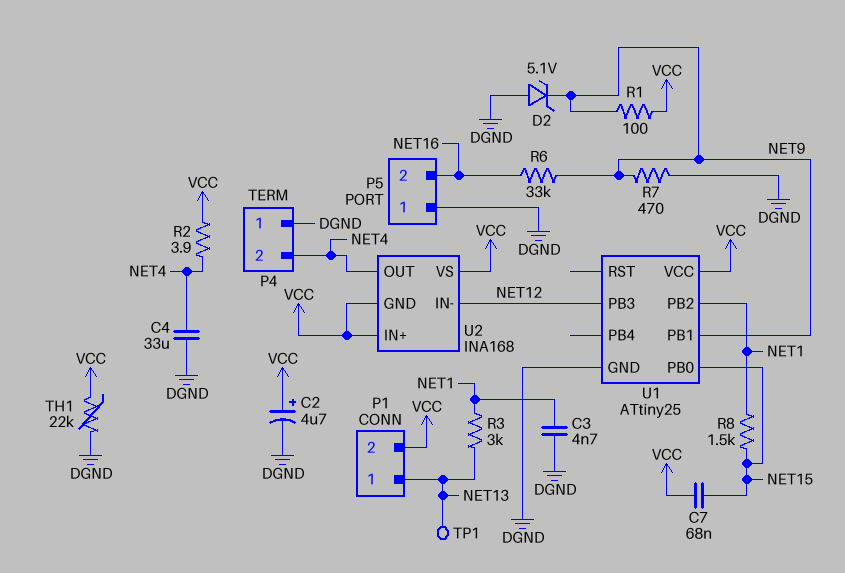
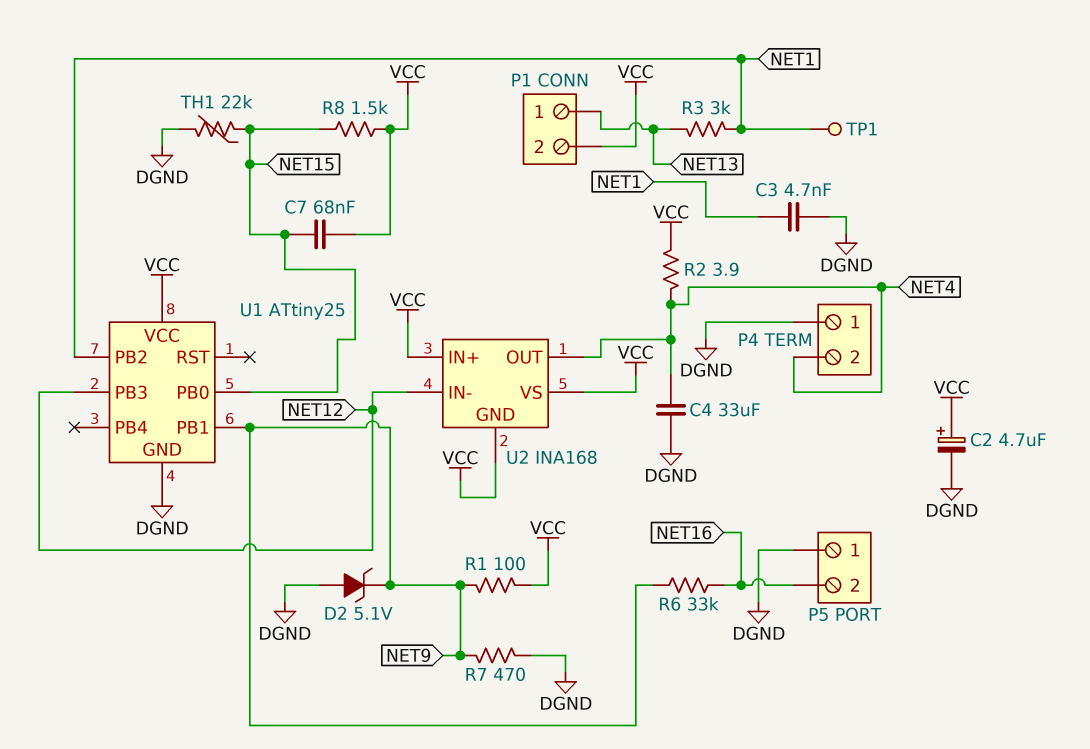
R8: 1.5k (NET1, NET15) -> 1.5k (NET15, VCC)
TH1: 22k (DGND, VCC) -> 22k (DGND, NET15)
TP1: test point (NET13) -> test point (NET1)

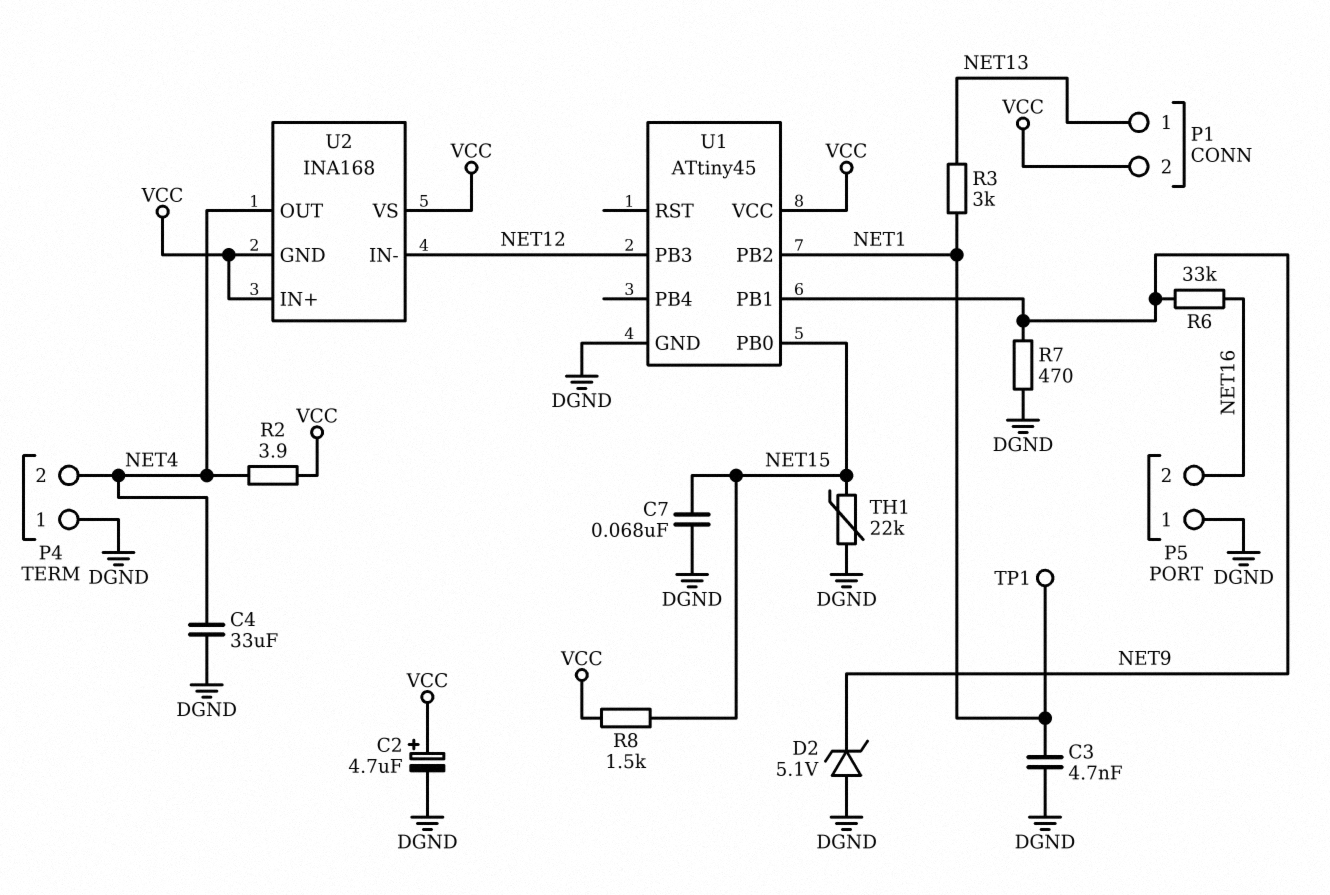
C7: 68nF (NET15, VCC) -> 68nF (DGND, NET15)
R1: 100 (NET9, VCC) -> none
U1: ATtiny25 -> ATtiny45

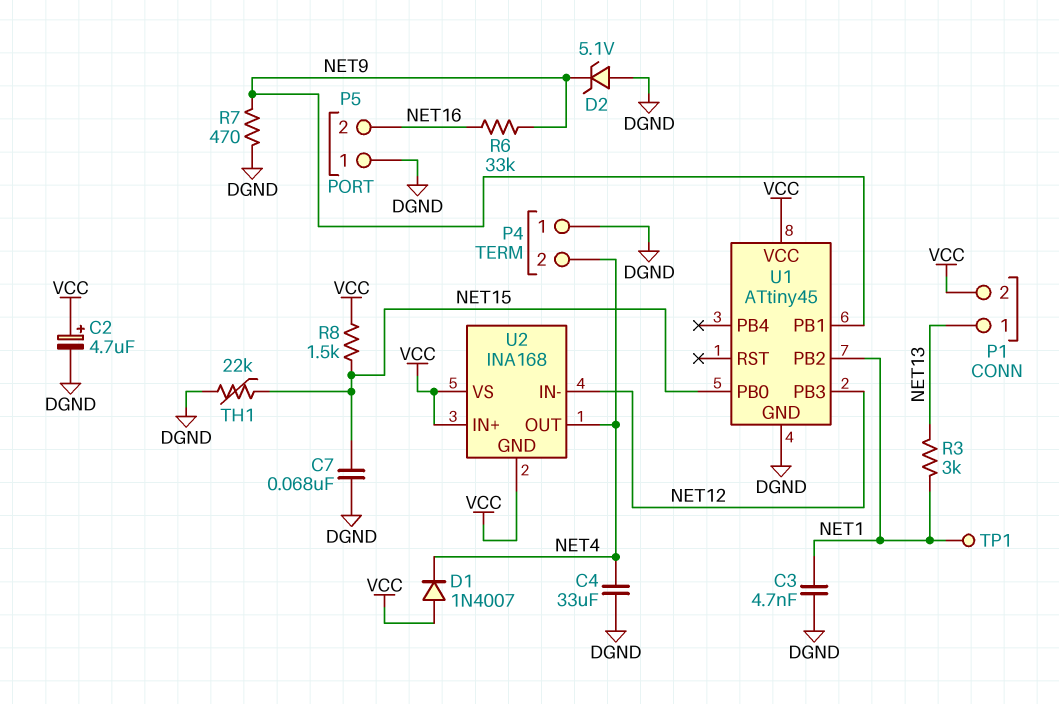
D1: none -> diode 1N4007 (A VCC, K NET4)
R2: 3.9 (NET4, VCC) -> none

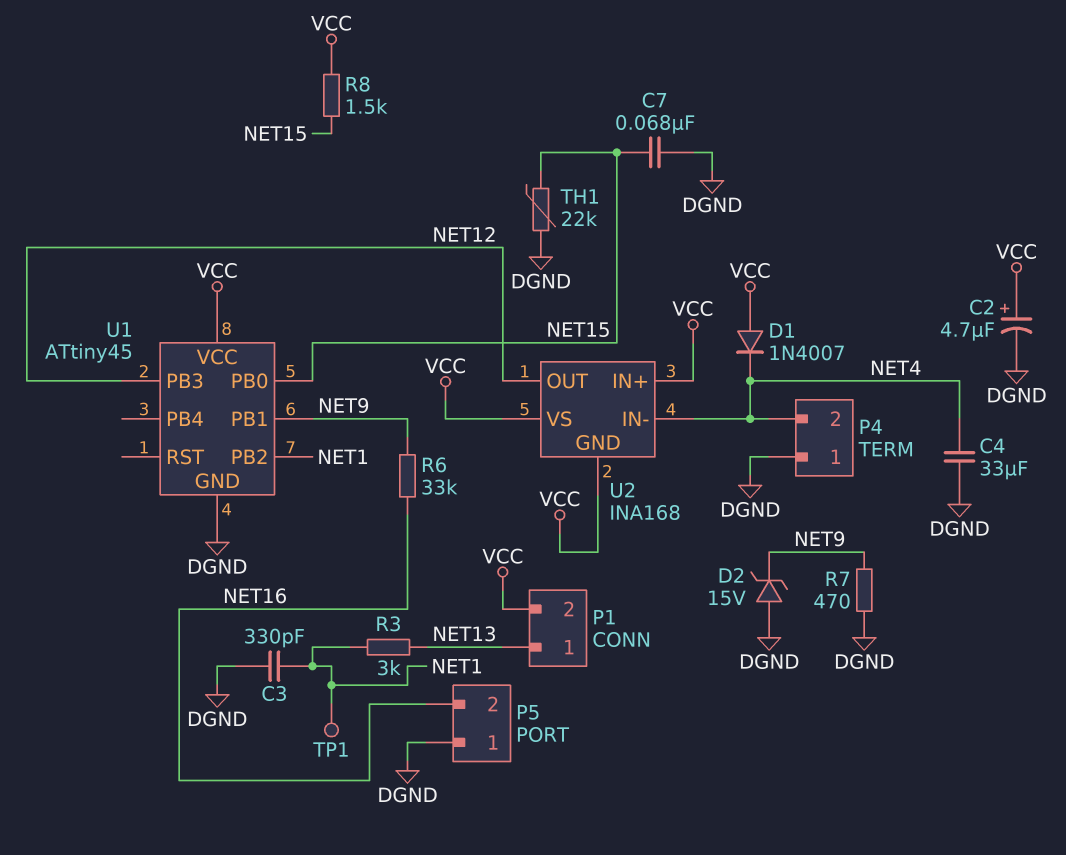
C3: 4.7nF (DGND, NET1) -> 330pF (DGND, NET1)
D2: zener 5.1V (A DGND, K NET9) -> zener 15V (A DGND, K NET9)
U2 pin IN-: NET12 -> NET4
U2 pin OUT: NET4 -> NET12

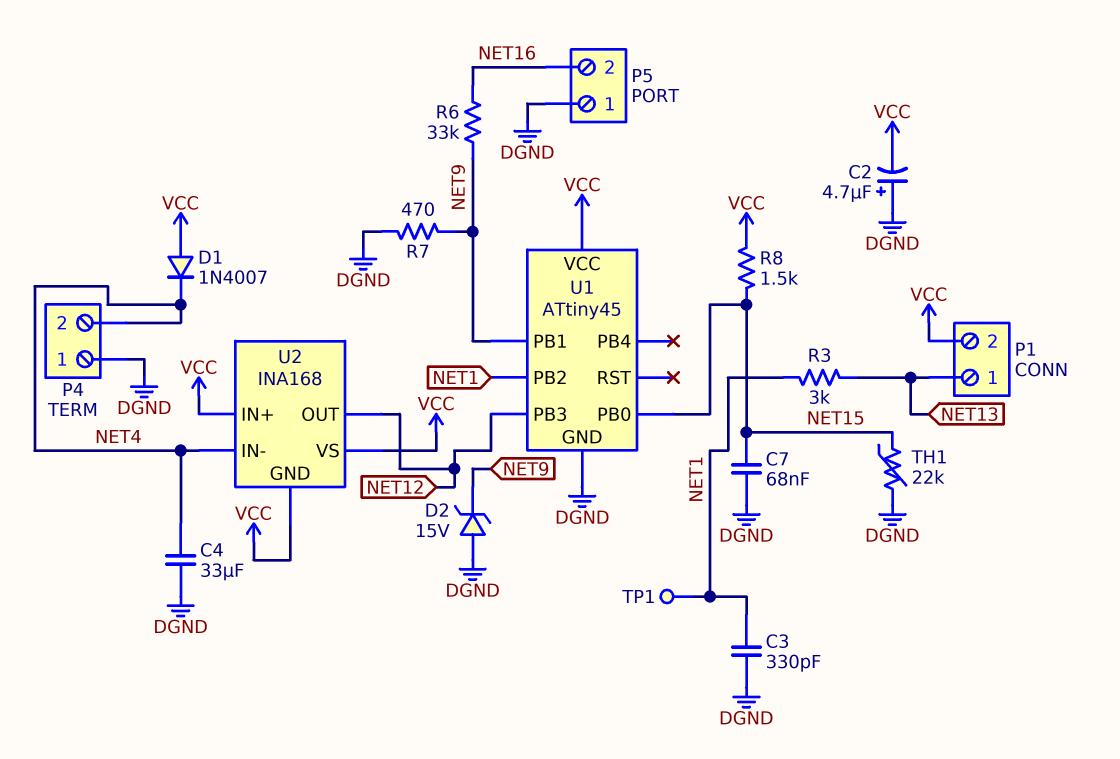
C2: 4.7uF (plus VCC, minus DGND) -> 4.7uF (plus DGND, minus VCC)

